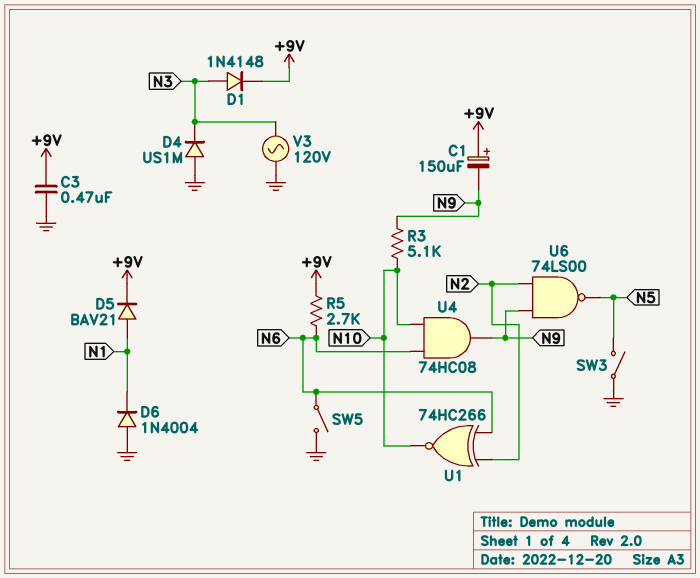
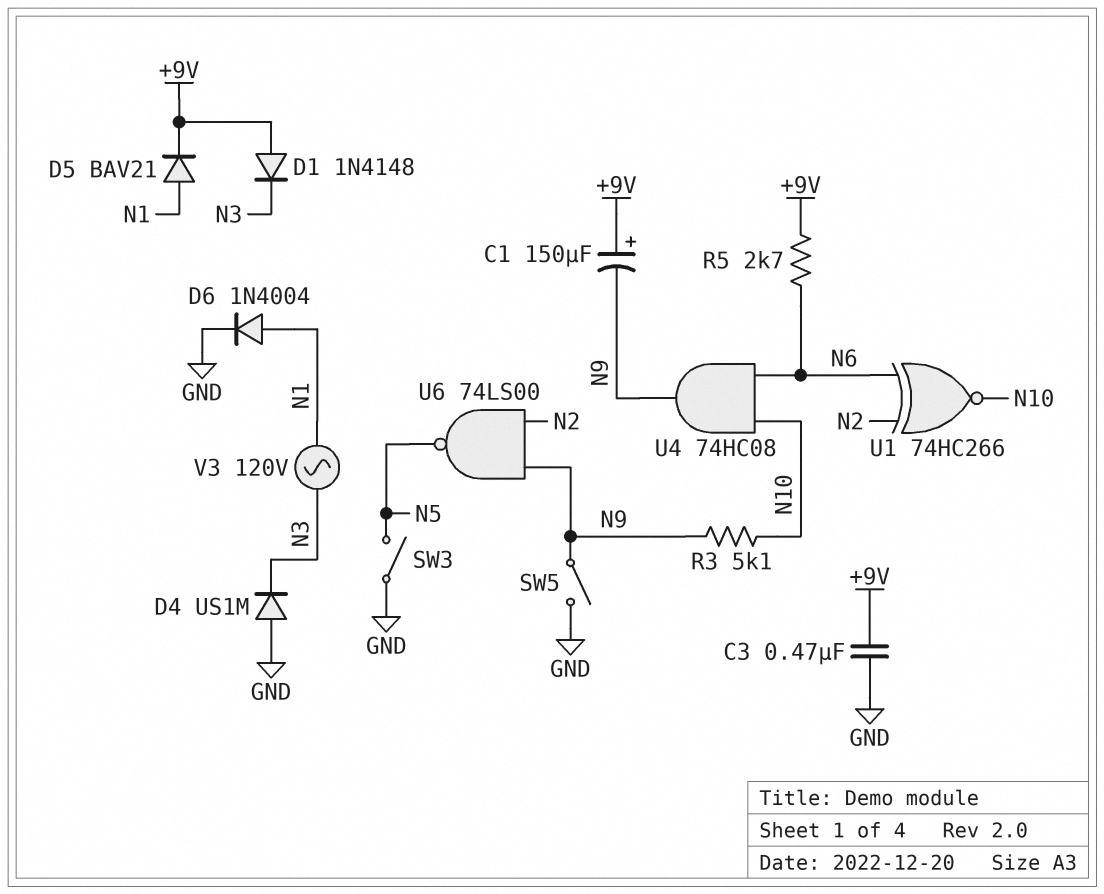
D1: diode 1N4148 (A N3, K +9V) -> diode 1N4148 (A +9V, K N3)
D6: diode 1N4004 (A GND, K N1) -> diode 1N4004 (A N1, K GND)
SW5: switch (GND, N6) -> switch (GND, N9)
V3: AC 120V (GND, N3) -> AC 120V (N1, N3)

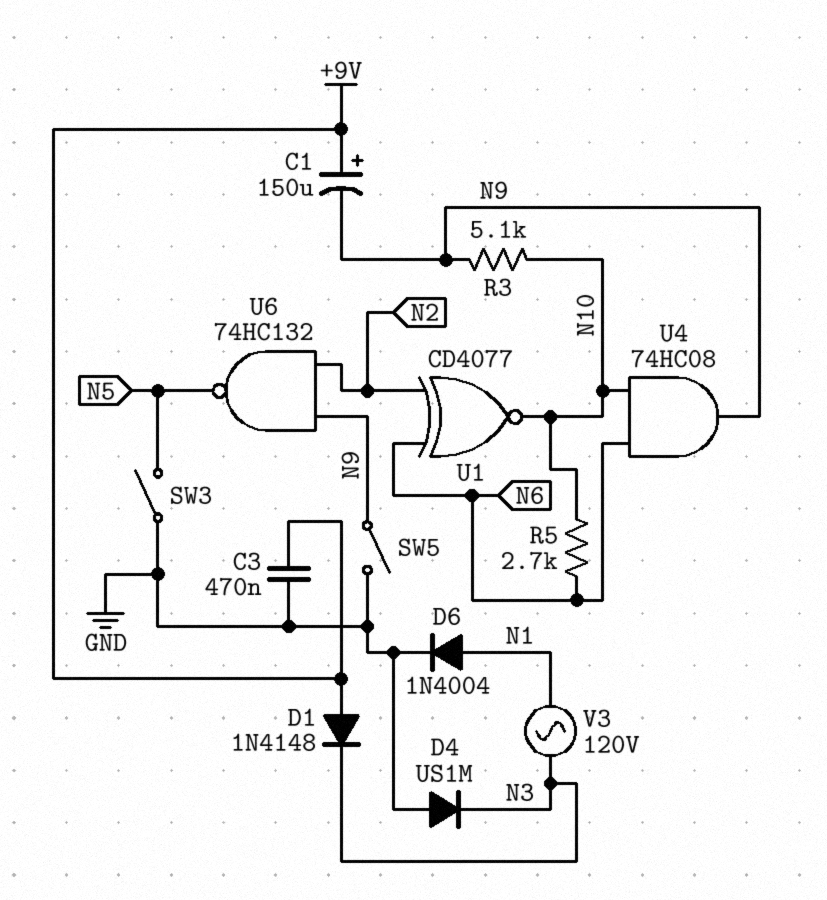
D5: diode BAV21 (A N1, K +9V) -> none
R5: 2.7k (+9V, N6) -> 2.7k (N6, N10)
U1: XNOR 74HC266 (in N2, in N6, out N10) -> XNOR CD4077 (in N2, in N6, out N10)
U6: NAND 74LS00 (in N2, in N9, out N5) -> NAND 74HC132 (in N2, in N9, out N5)

